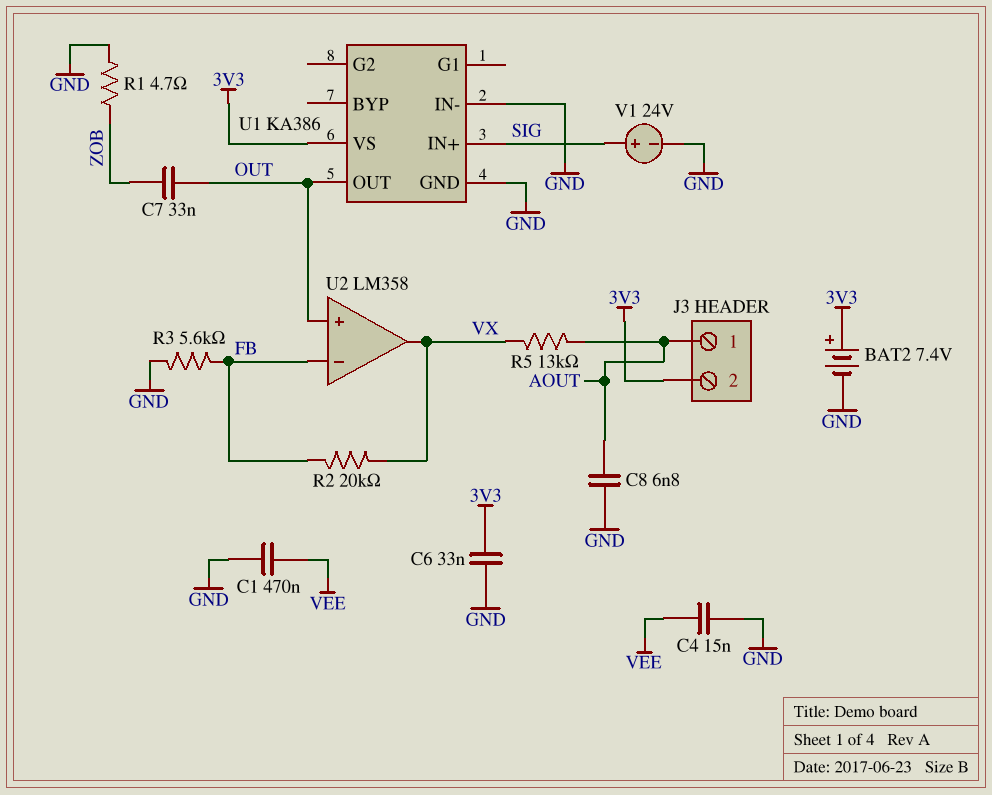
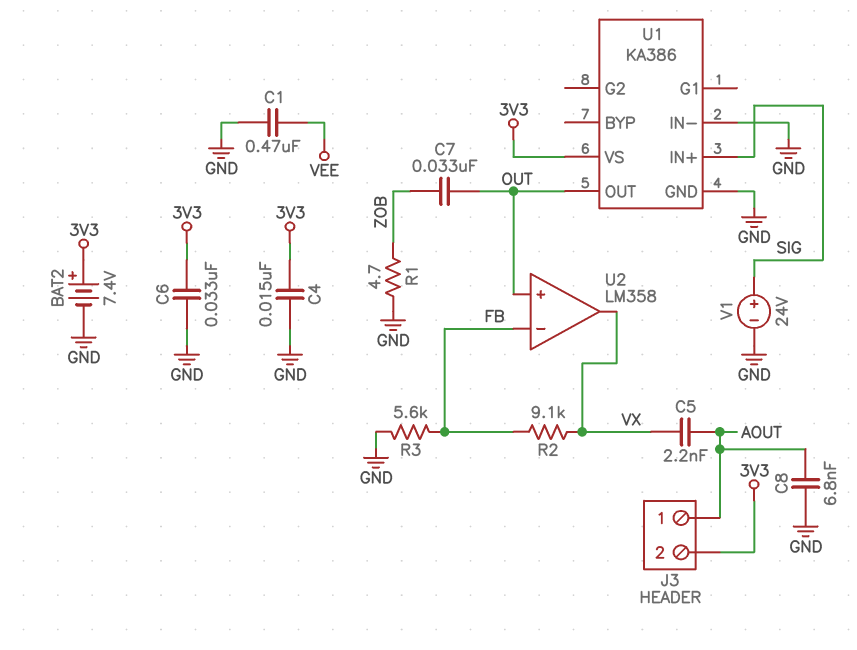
C4: 15nF (GND, VEE) -> 15nF (3V3, GND)
C5: none -> 2.2nF (AOUT, VX)
R2: 20k (FB, VX) -> 9.1k (FB, VX)
R5: 13k (AOUT, VX) -> none

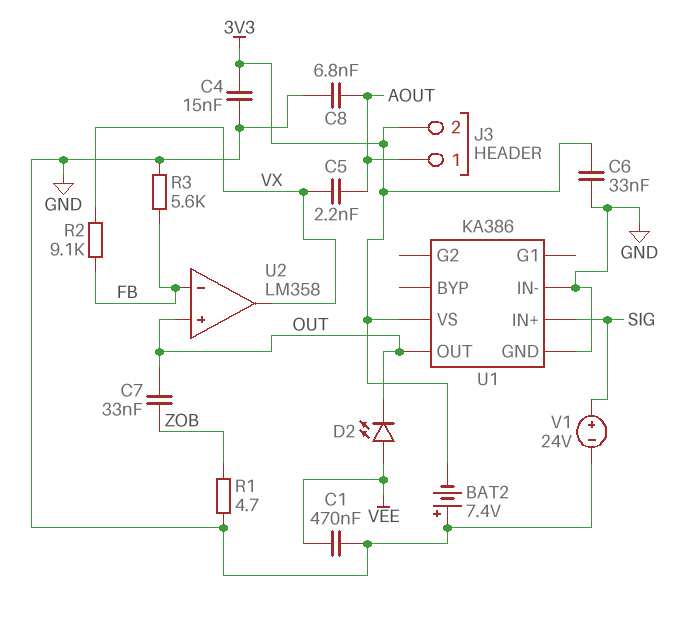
BAT2: 7.4V (plus 3V3, minus GND) -> 7.4V (plus GND, minus 3V3)
D2: none -> LED (A VEE, K OUT)

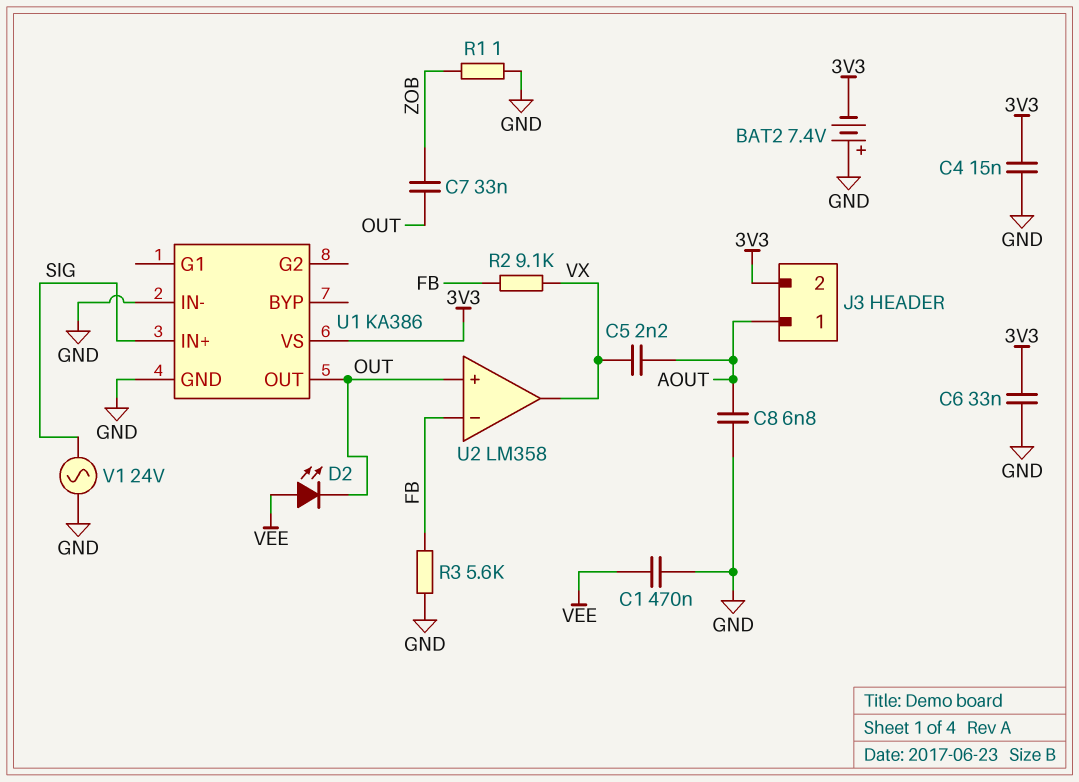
R1: 4.7 (GND, ZOB) -> 1 (GND, ZOB)
V1: 24V (plus SIG, minus GND) -> AC 24V (GND, SIG)

